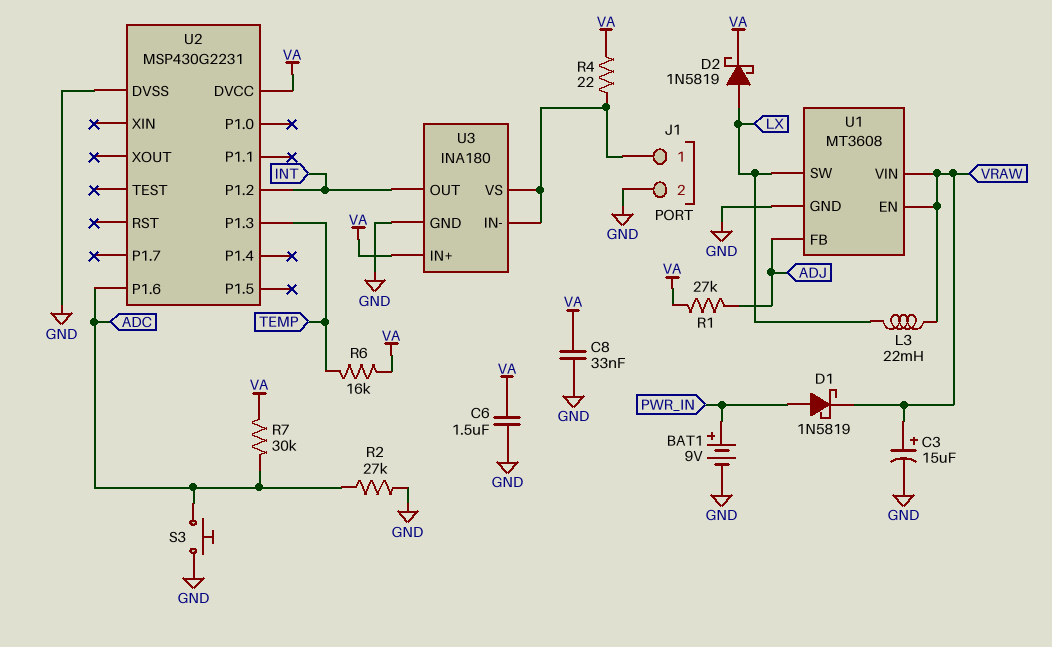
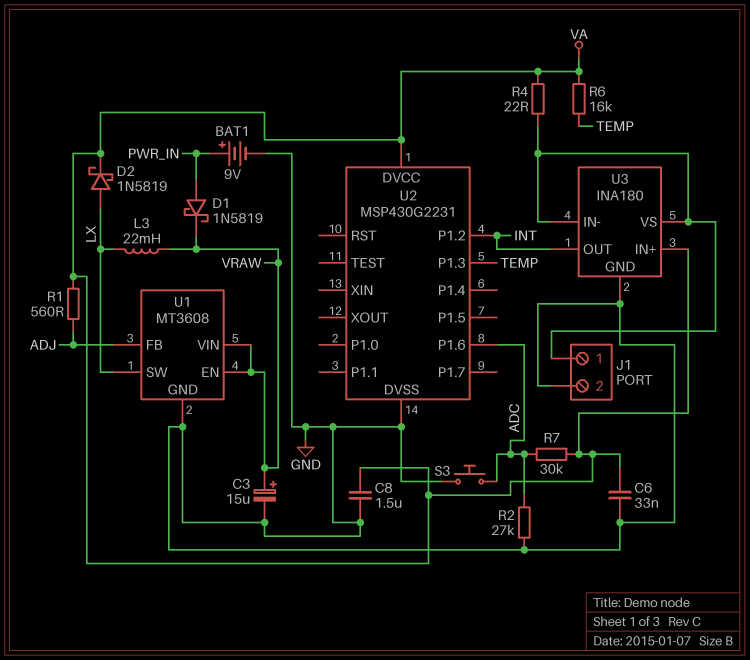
C6: 1.5uF (GND, VA) -> 33nF (GND, VA)
C8: 33nF (GND, VA) -> 1.5uF (GND, VA)
R1: 27k (ADJ, VA) -> 560 (ADJ, VA)

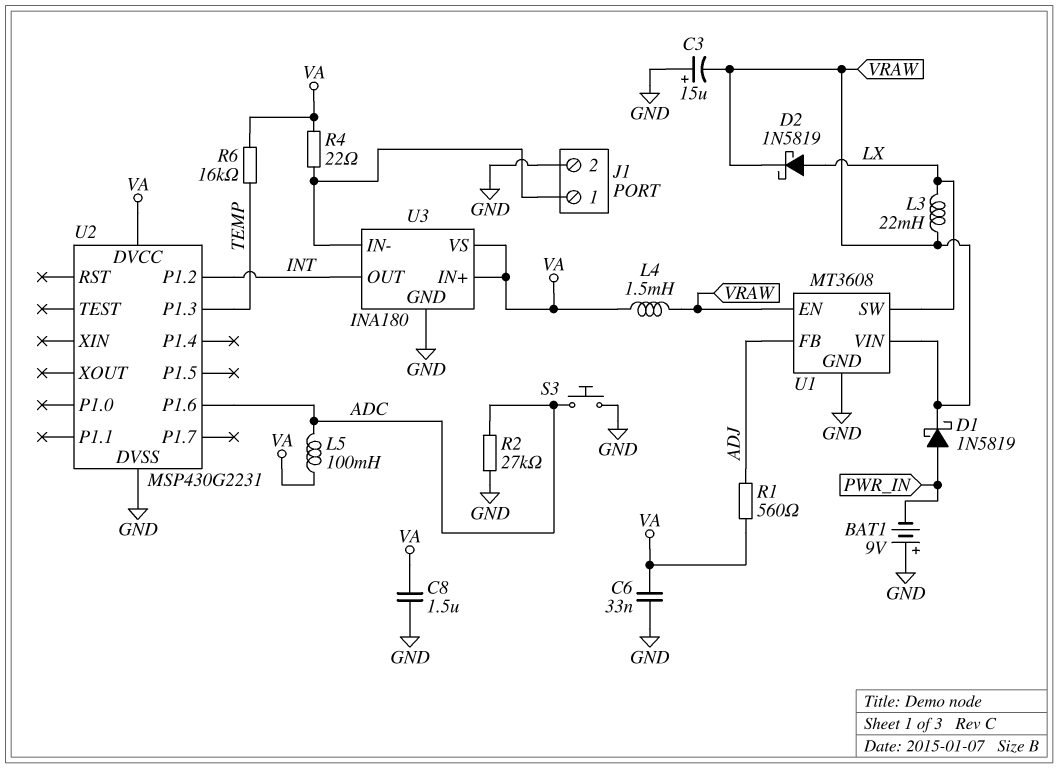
BAT1: 9V (plus PWR_IN, minus GND) -> 9V (plus GND, minus PWR_IN)
C3: 15uF (plus VRAW, minus GND) -> 15uF (plus GND, minus VRAW)
D2: schottky 1N5819 (A LX, K VA) -> schottky 1N5819 (A LX, K VRAW)
L4: none -> 1.5mH (VA, VRAW)
L5: none -> 100mH (ADC, VA)
R7: 30k (ADC, VA) -> none
U3 pin VS: J1/1 -> VA

